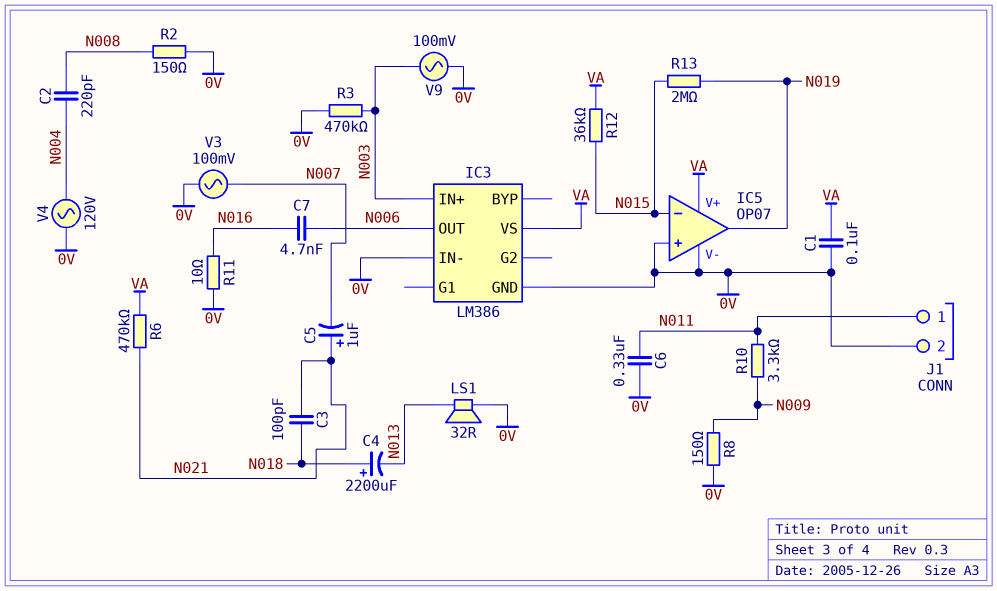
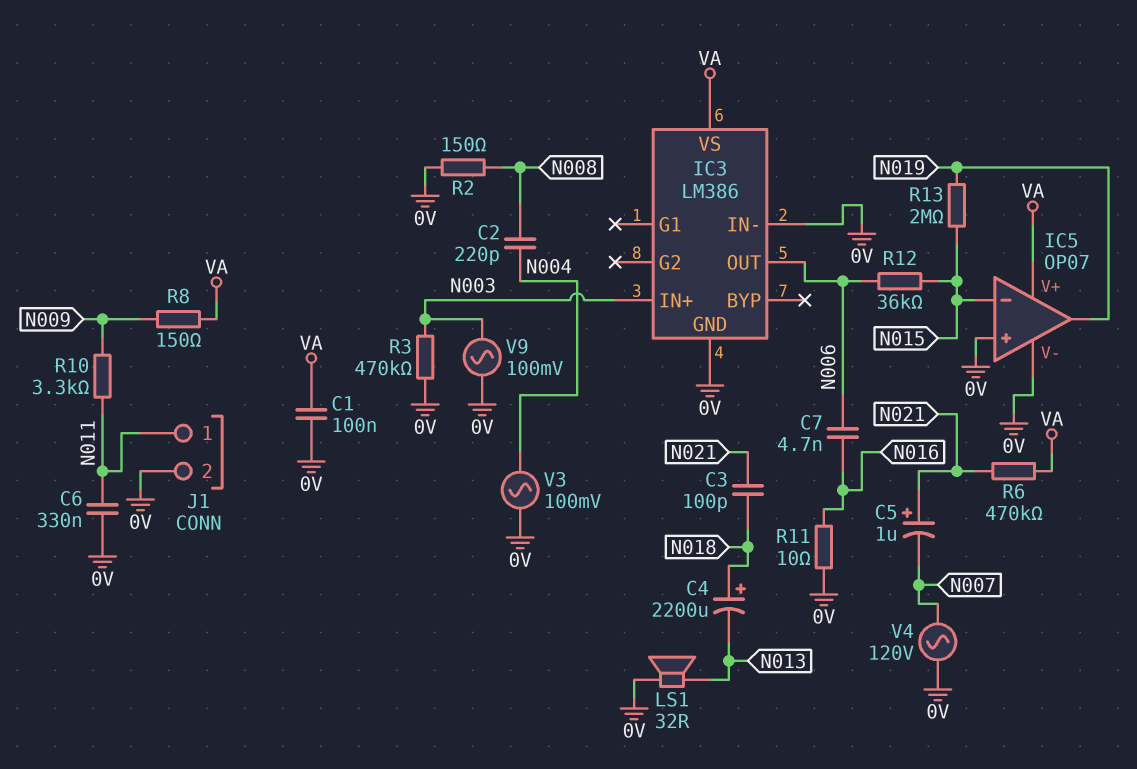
R8: 150 (0V, N009) -> 150 (N009, VA)
R12: 36k (N015, VA) -> 36k (N006, N015)
V3: AC 100mV (0V, N007) -> AC 100mV (0V, N004)
V4: AC 120V (0V, N004) -> AC 120V (0V, N007)

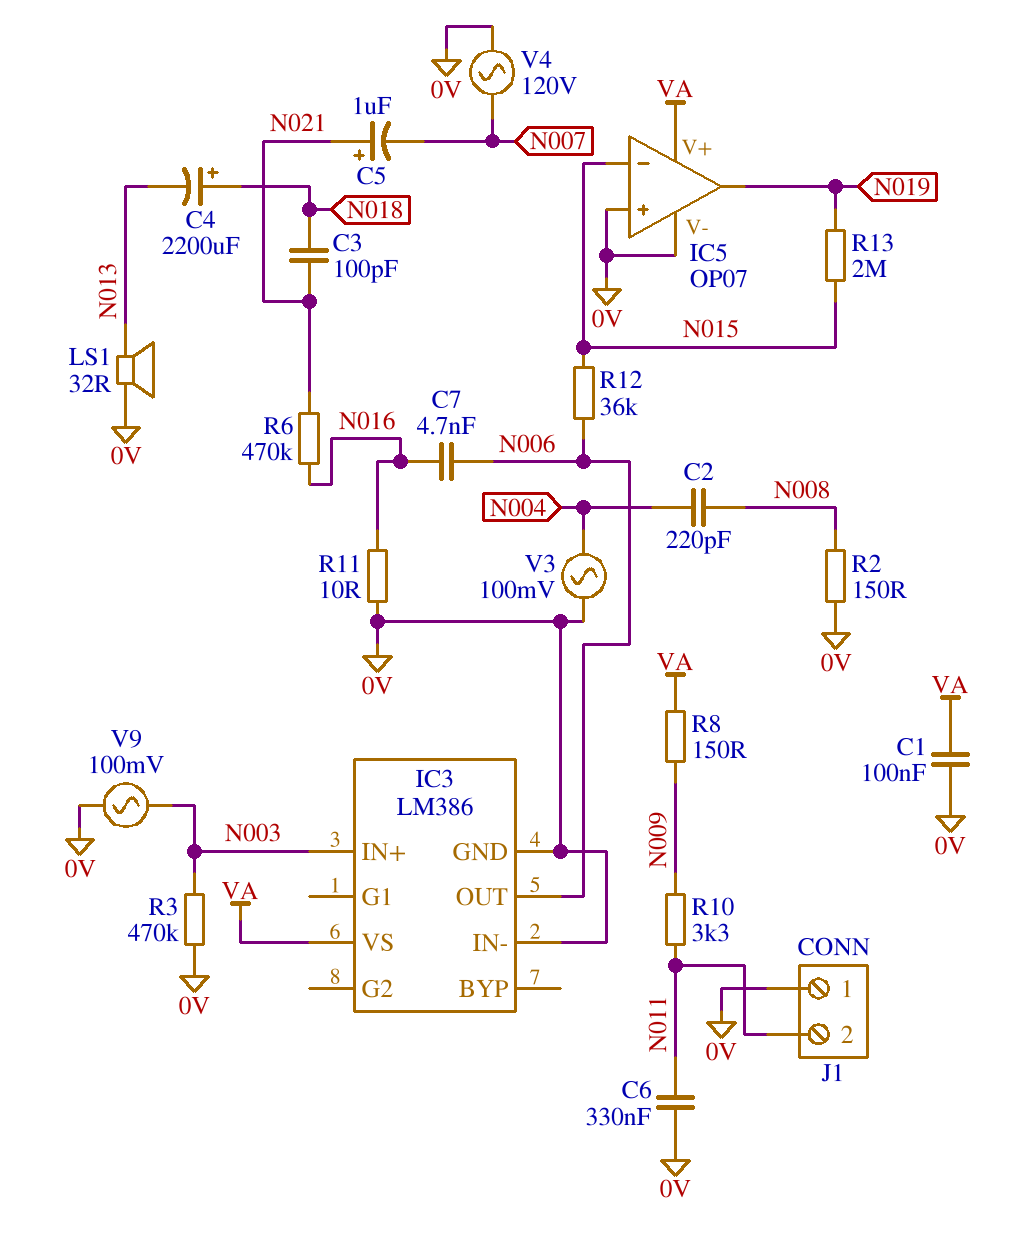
J1 pin 1: N011 -> 0V
J1 pin 2: 0V -> N011
R6: 470k (N021, VA) -> 470k (N016, N021)

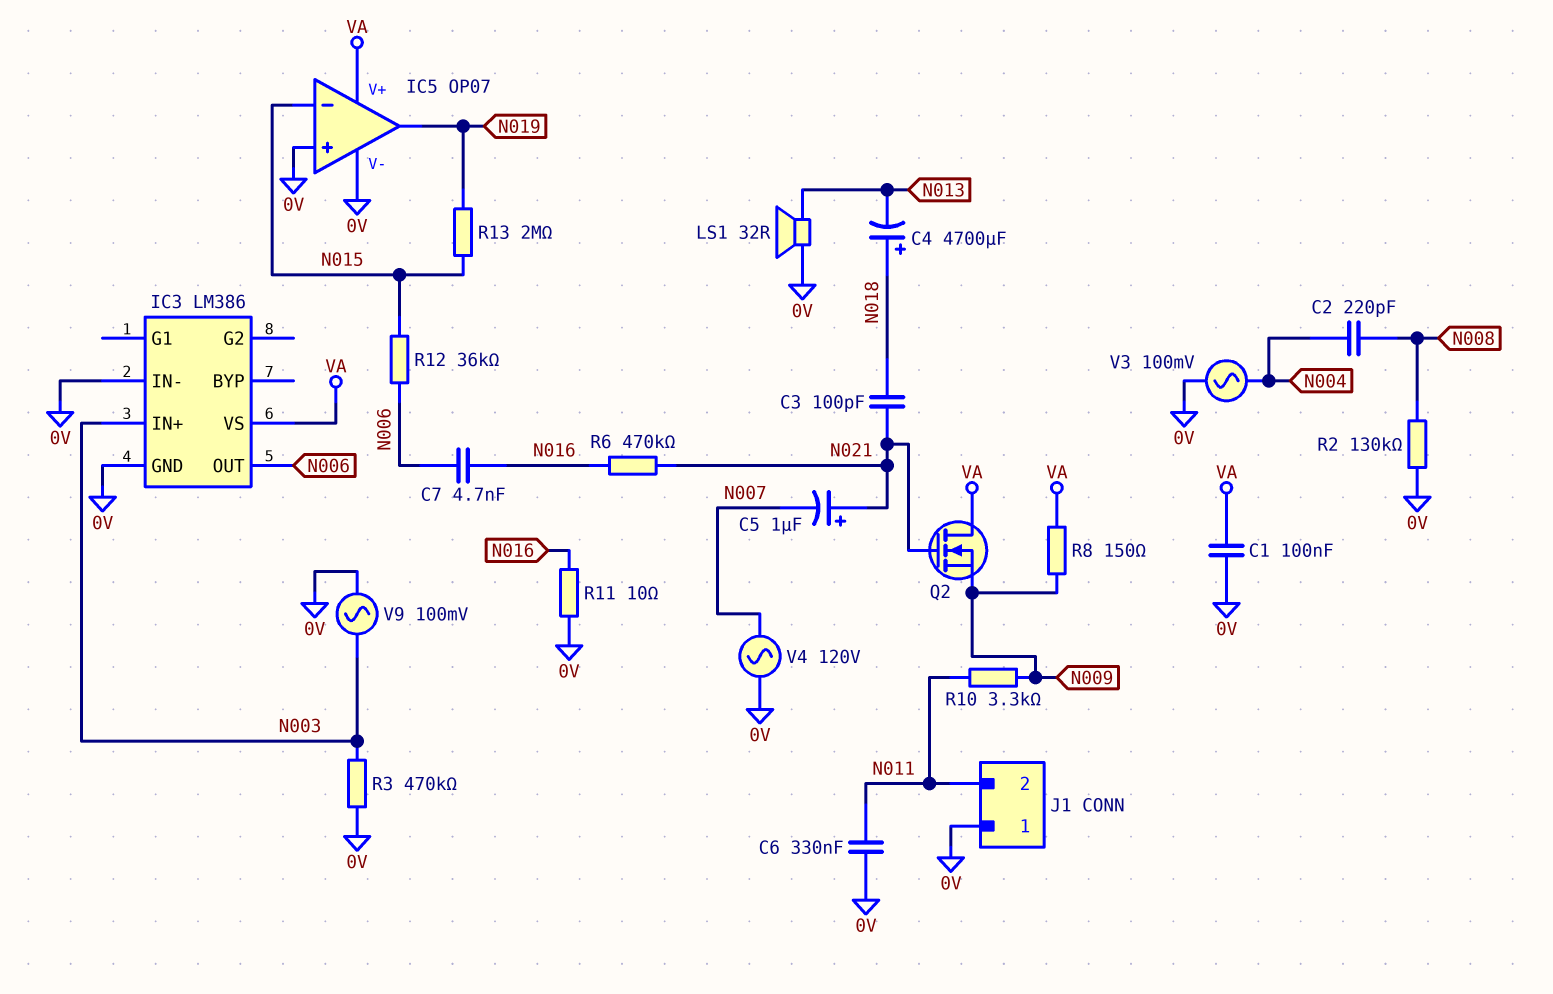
C4: 2200uF (plus N018, minus N013) -> 4700uF (plus N018, minus N013)
Q2: none -> NMOS (G N021, D VA, S N009)
R2: 150 (0V, N008) -> 130k (0V, N008)

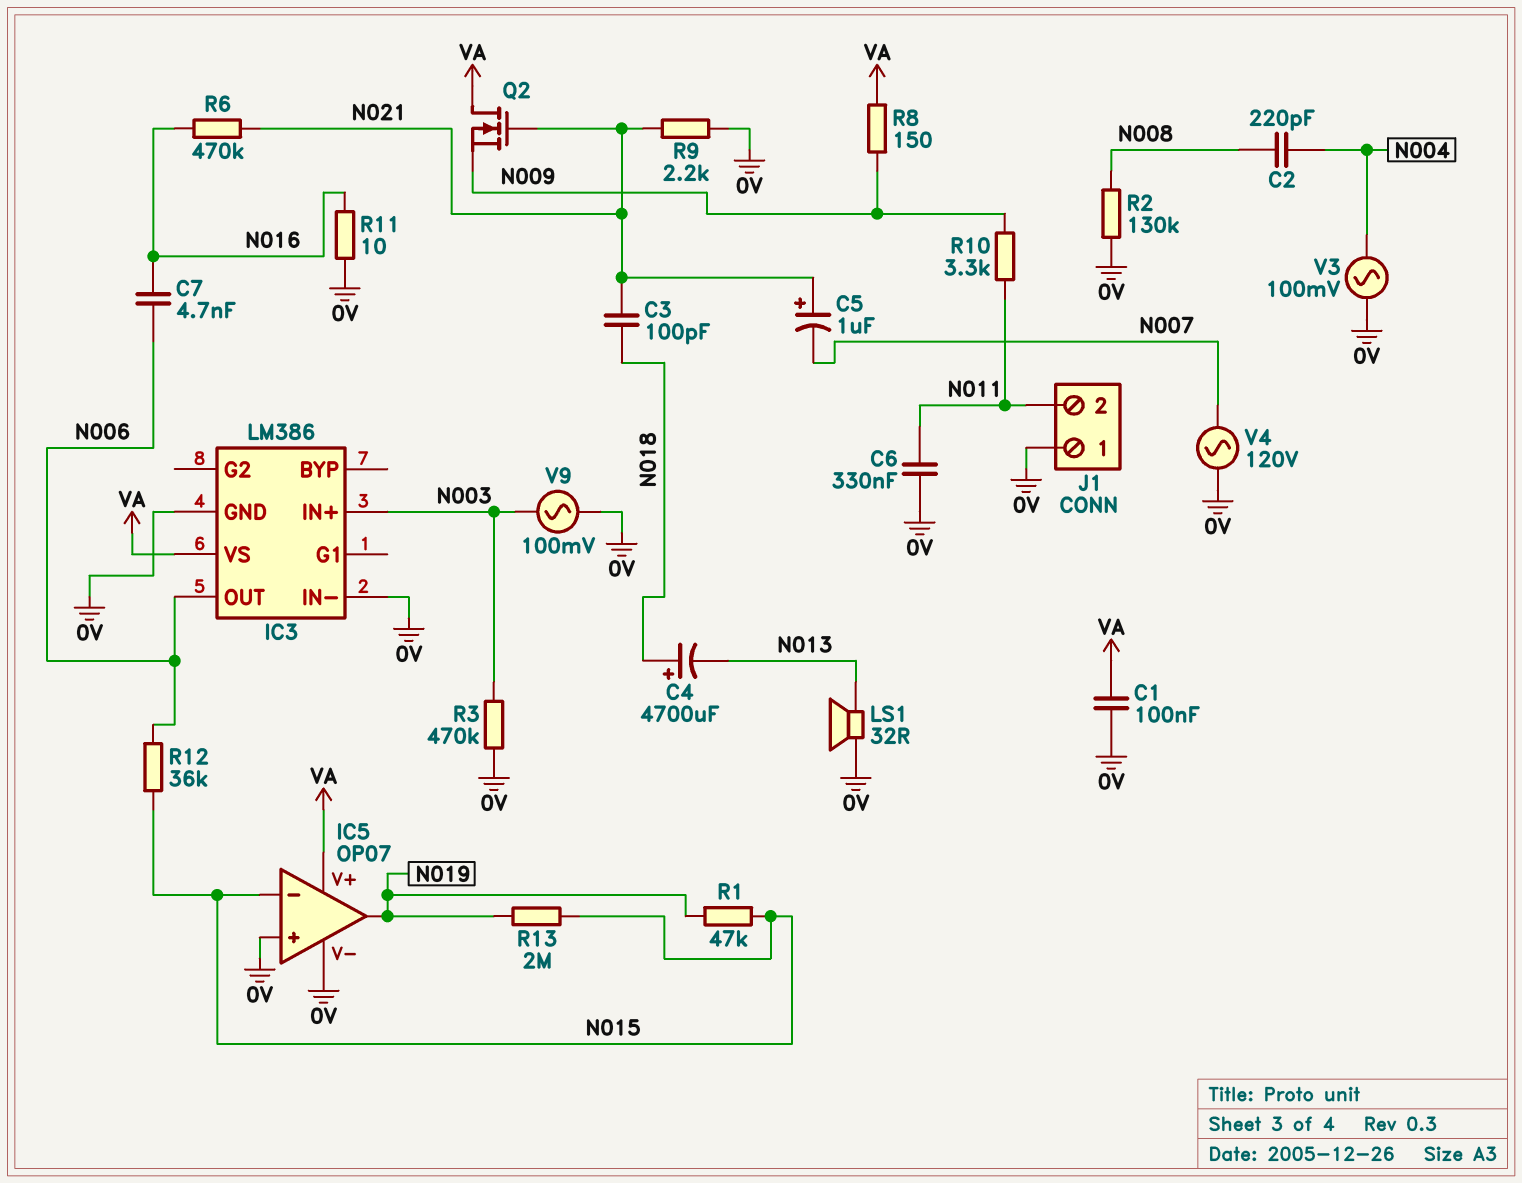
R1: none -> 47k (N015, N019)
R9: none -> 2.2k (0V, N021)

